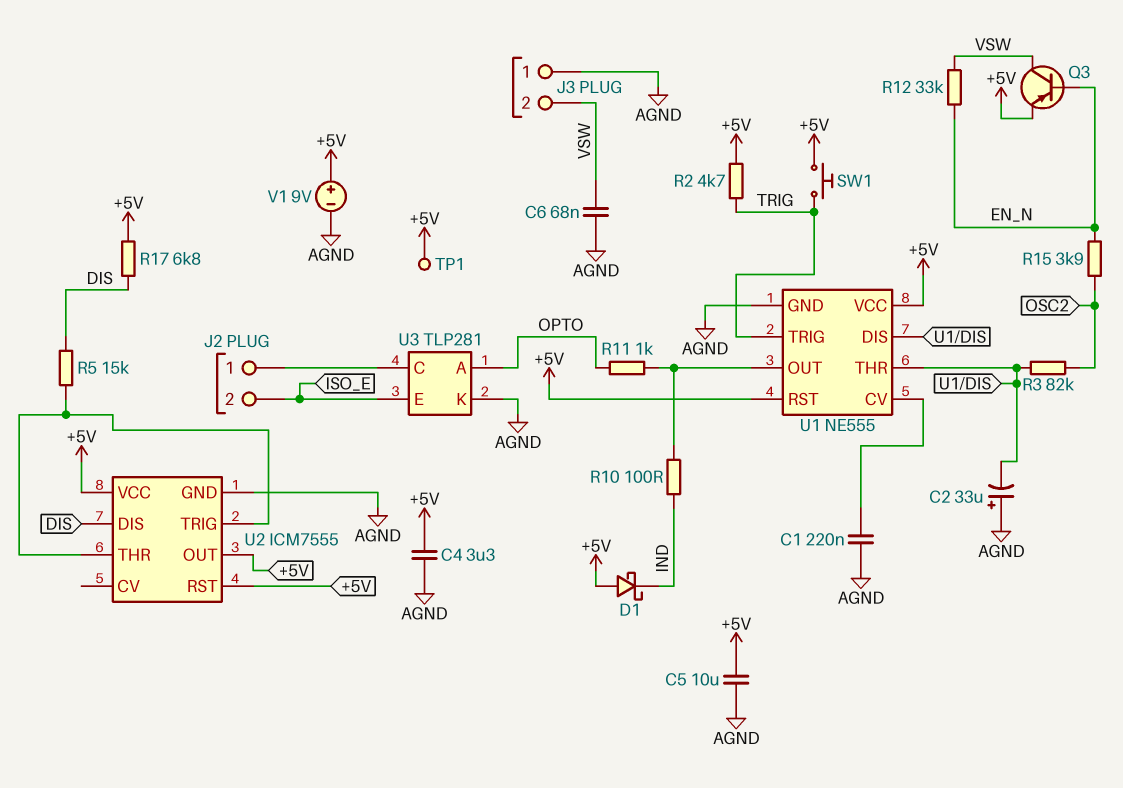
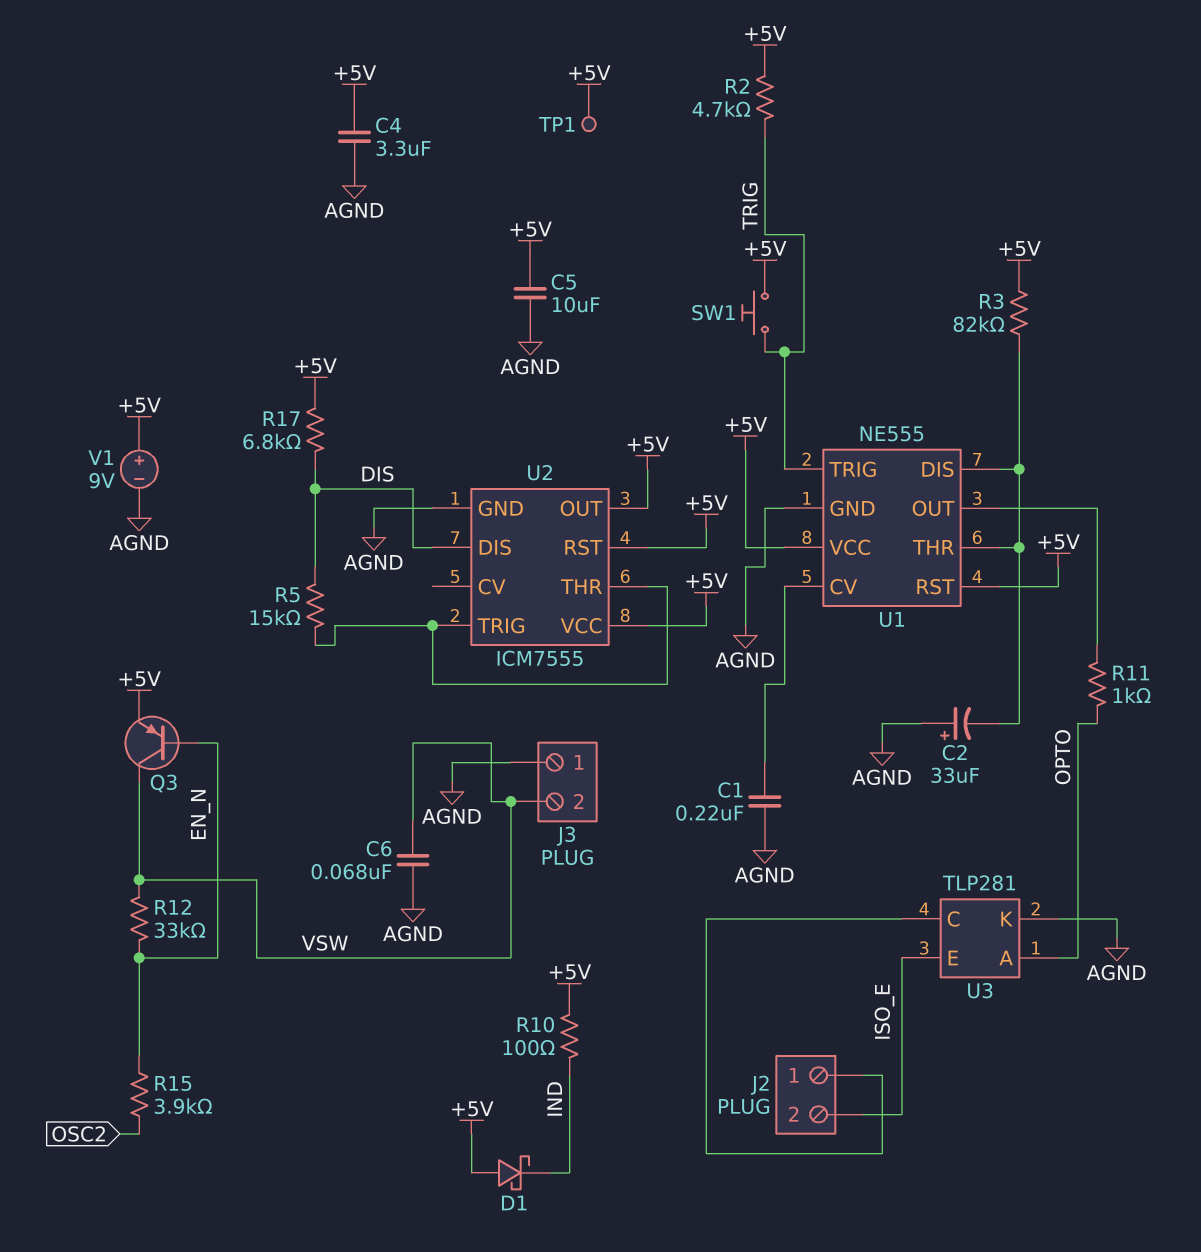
R3: 82k (OSC2, U1/DIS) -> 82k (+5V, U1/DIS)
R10: 100 (IND, U1/OUT) -> 100 (+5V, IND)

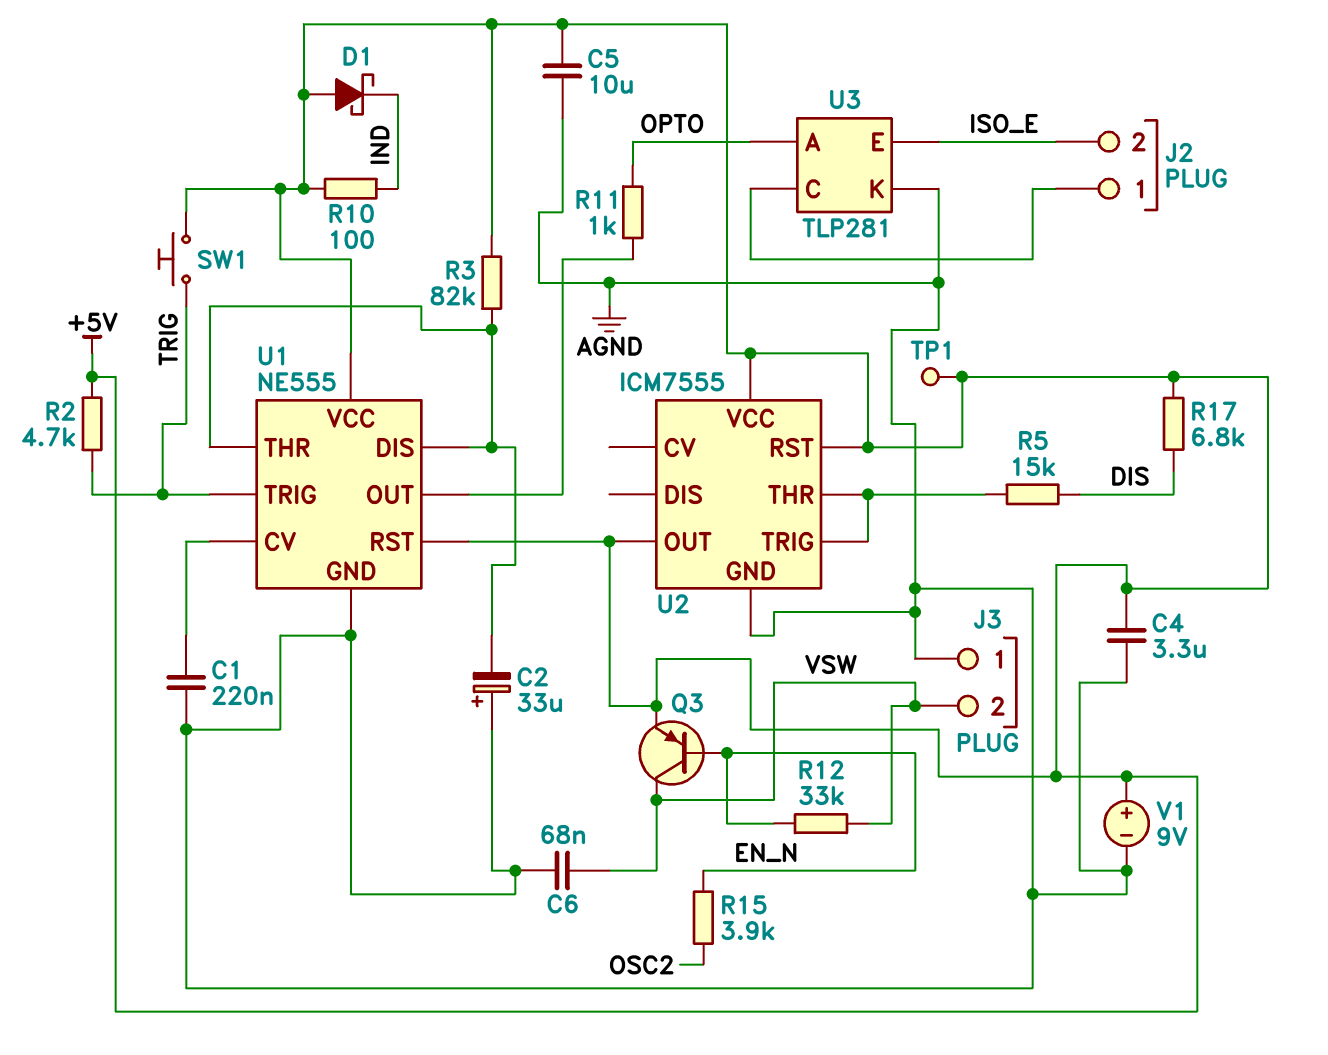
U2 pin DIS: DIS -> none

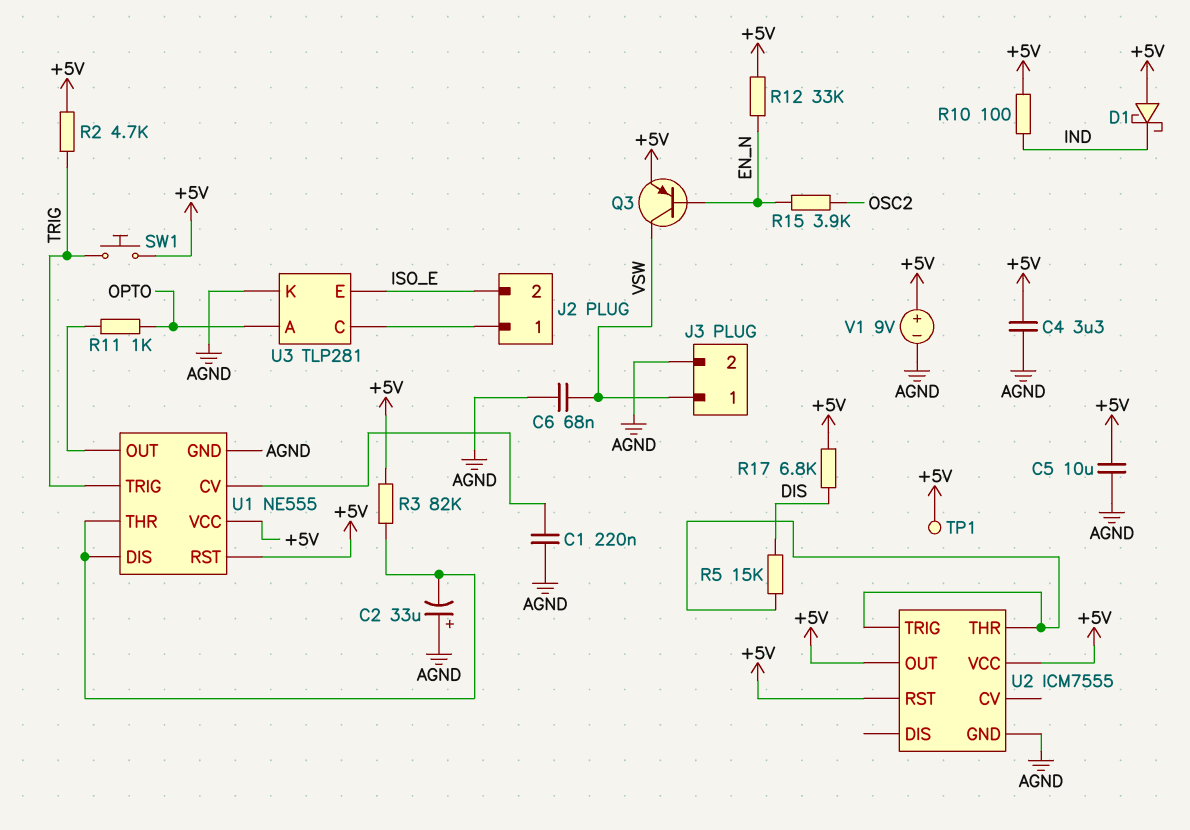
J3 pin 1: AGND -> VSW
J3 pin 2: VSW -> AGND
R12: 33k (EN_N, VSW) -> 33k (+5V, EN_N)

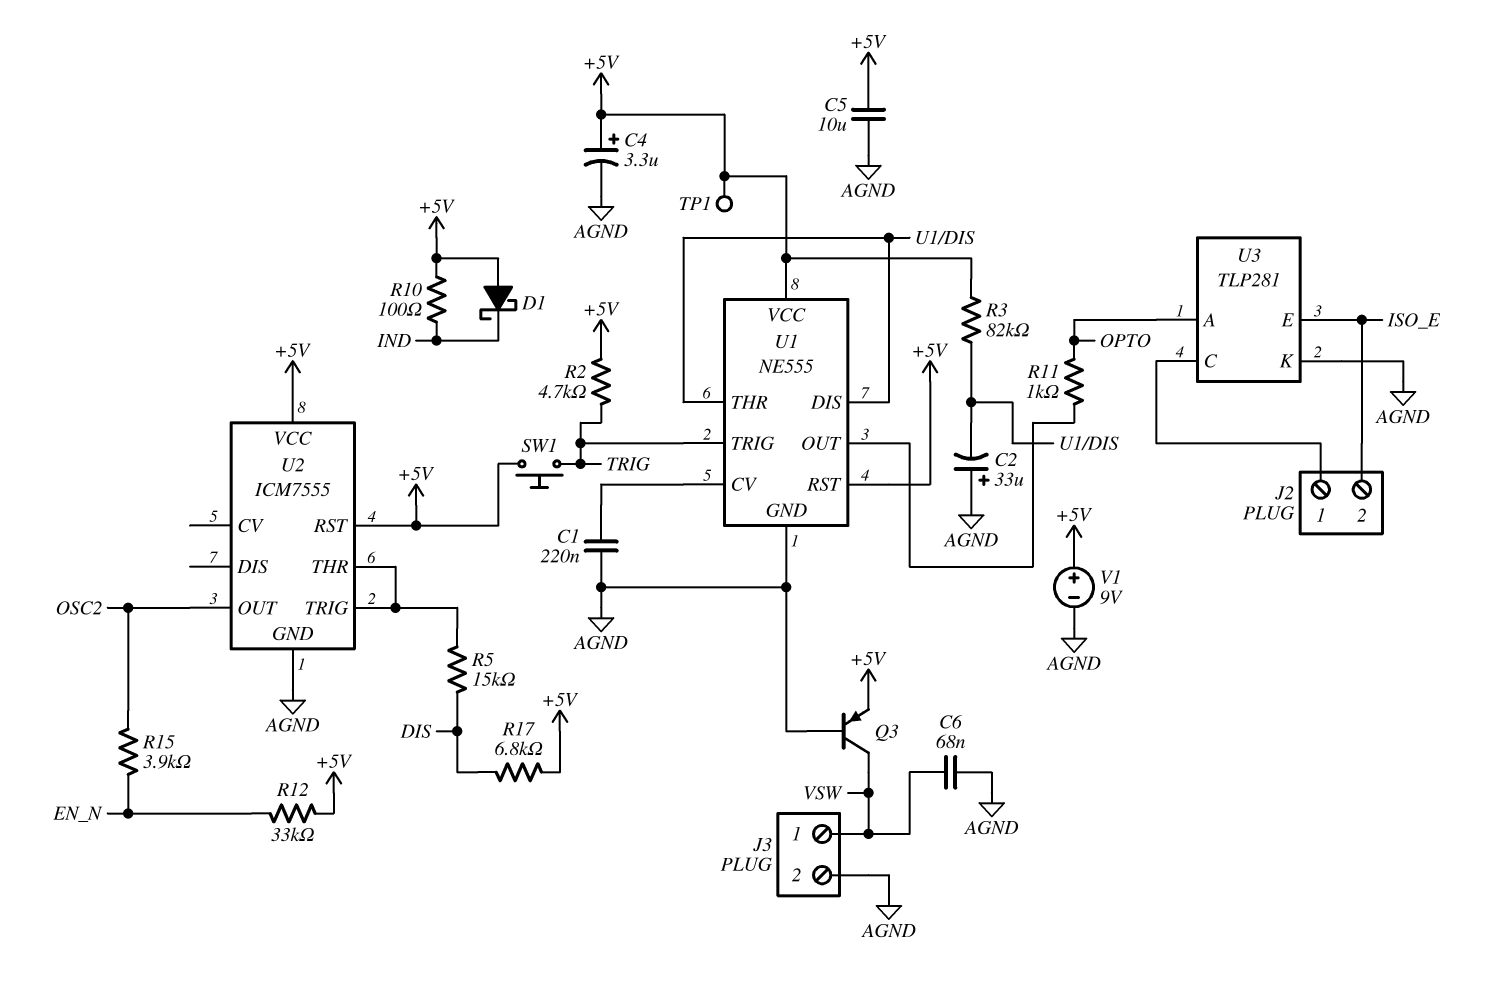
C4: 3.3uF (+5V, AGND) -> 3.3uF (plus +5V, minus AGND)
Q3: PNP (B EN_N, C VSW, E +5V) -> PNP (B AGND, C VSW, E +5V)
U2 pin OUT: +5V -> OSC2

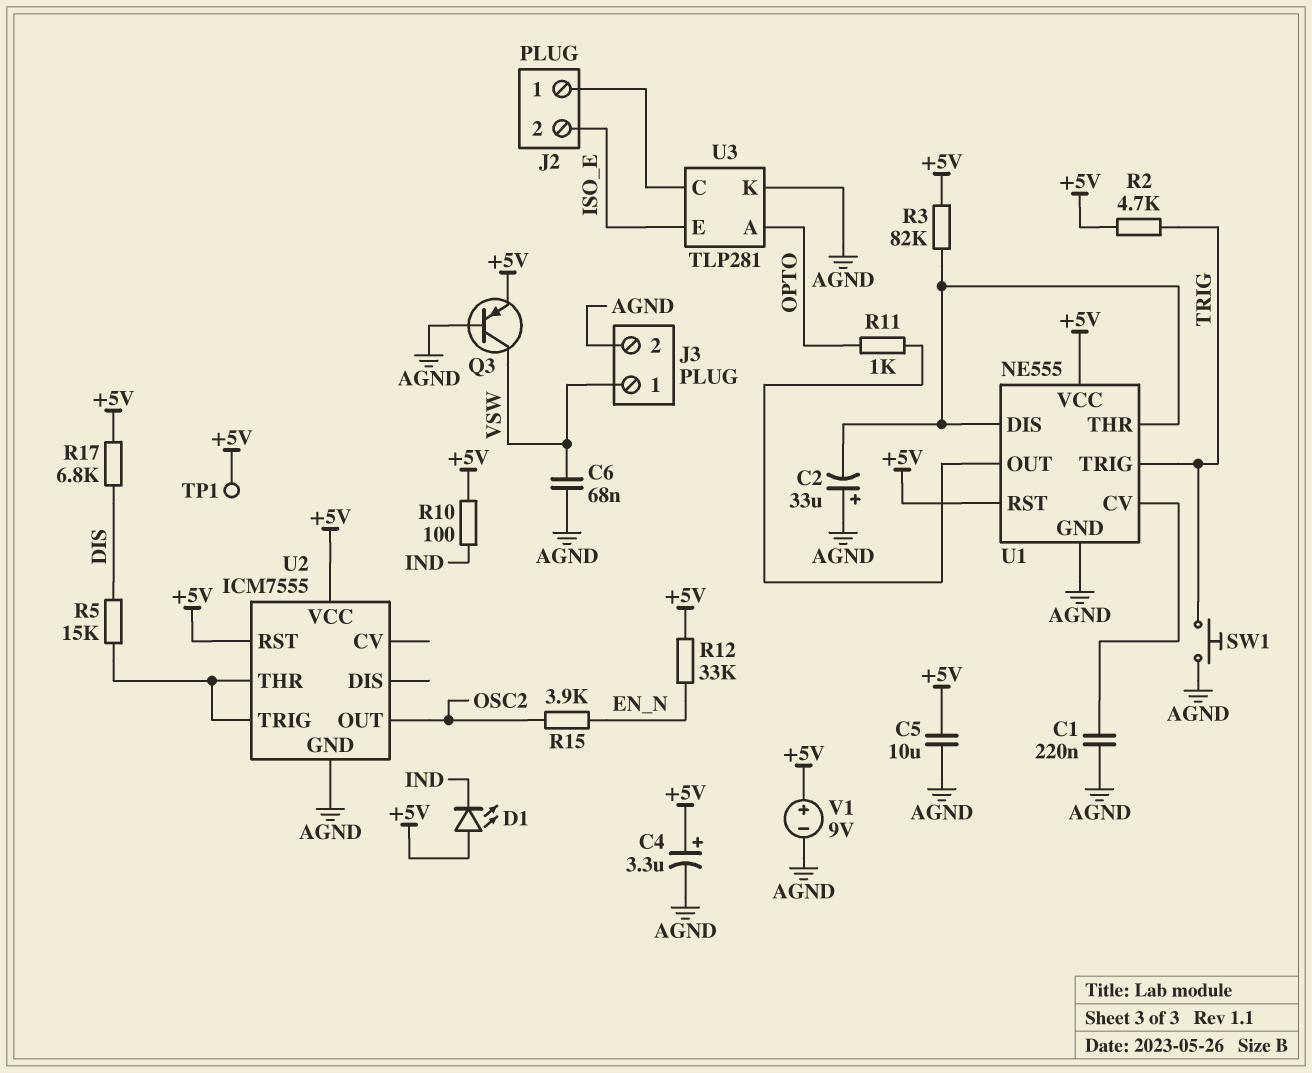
D1: schottky (A +5V, K IND) -> LED (A +5V, K IND)
SW1: button (+5V, TRIG) -> button (AGND, TRIG)

